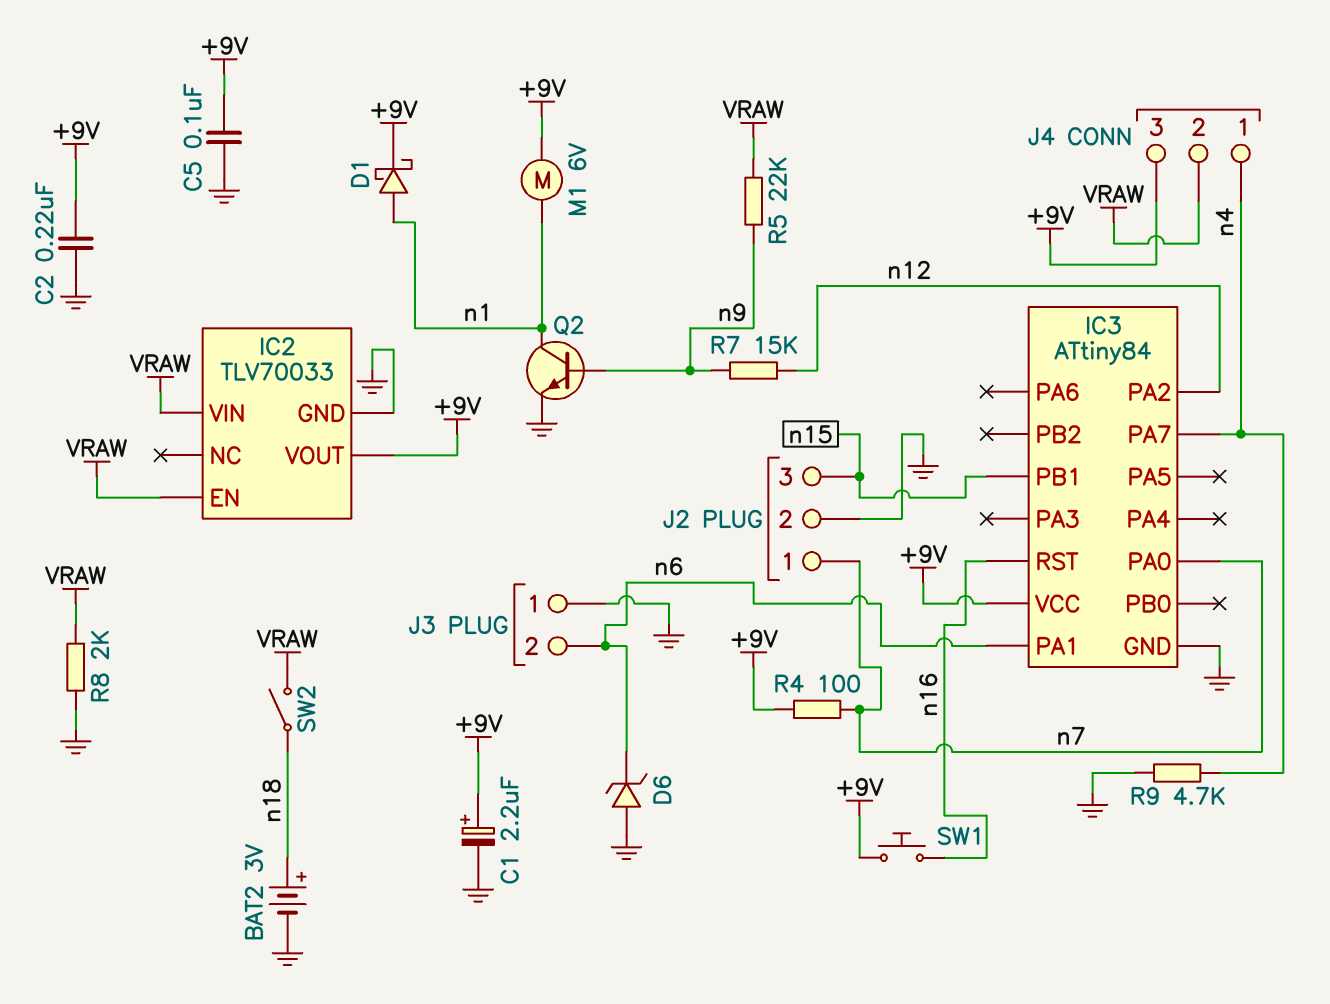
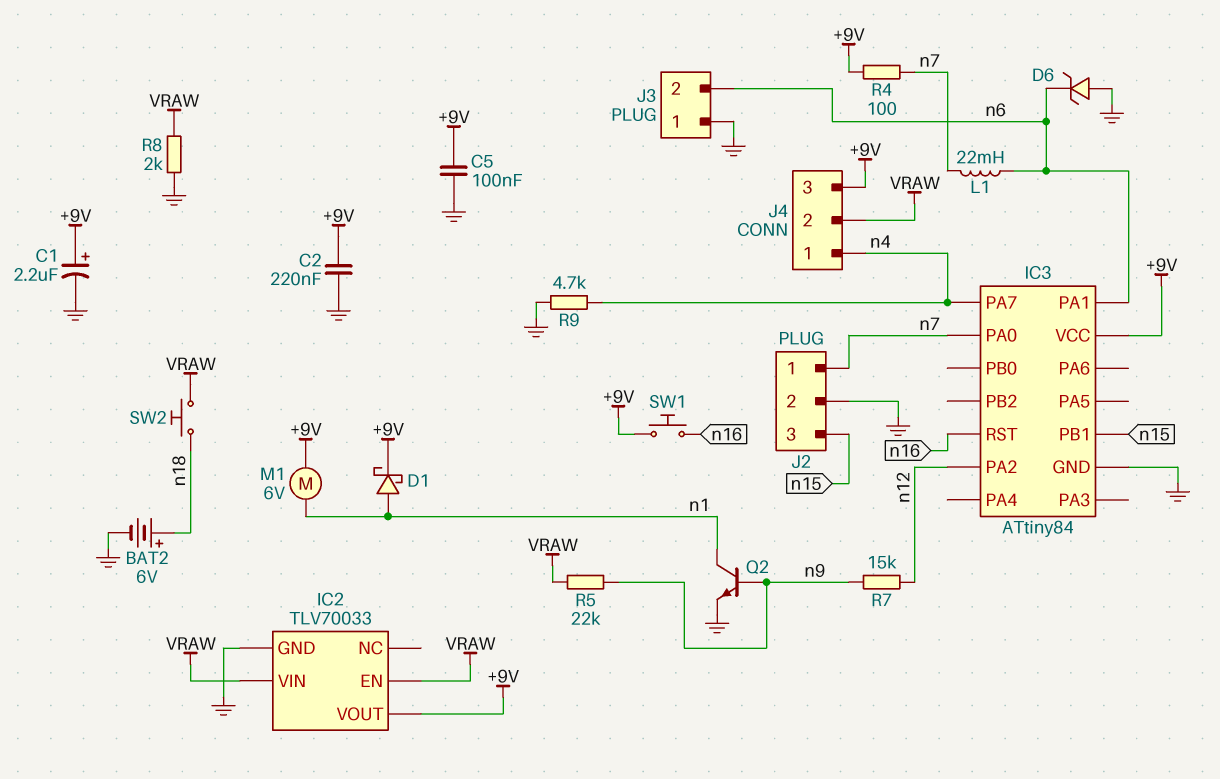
BAT2: 3V (plus n18, minus GND) -> 6V (plus n18, minus GND)
L1: none -> 22mH (n6, n7)
SW2: switch (VRAW, n18) -> button (VRAW, n18)

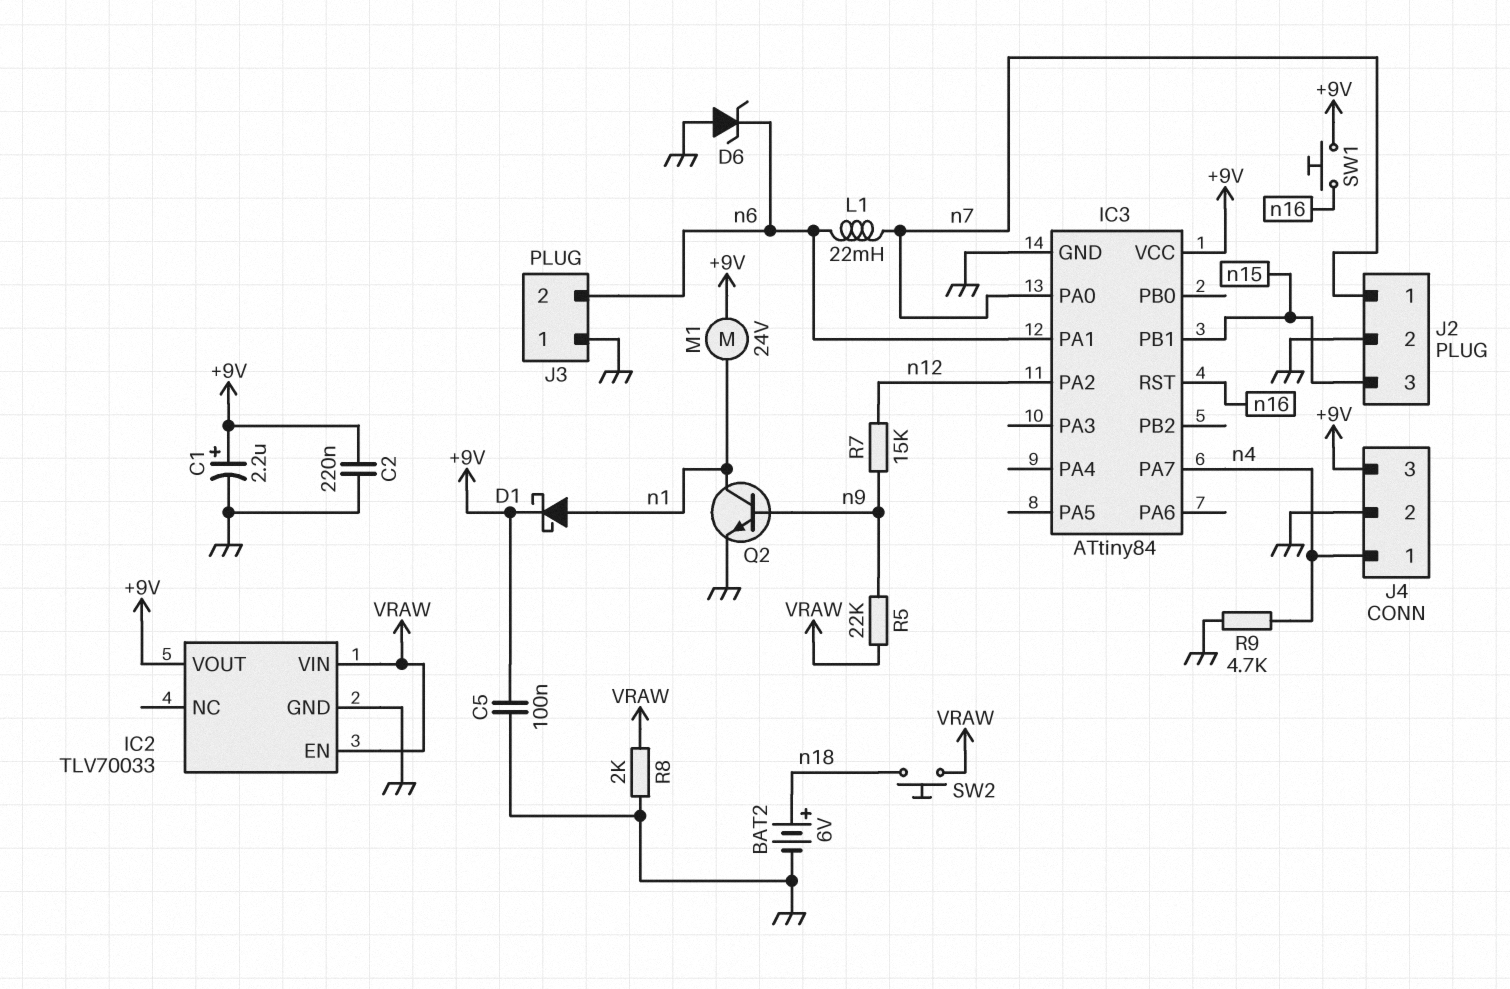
J4 pin 2: VRAW -> GND
M1: motor 6V (+9V, n1) -> motor 24V (+9V, n1)
R4: 100 (+9V, n7) -> none

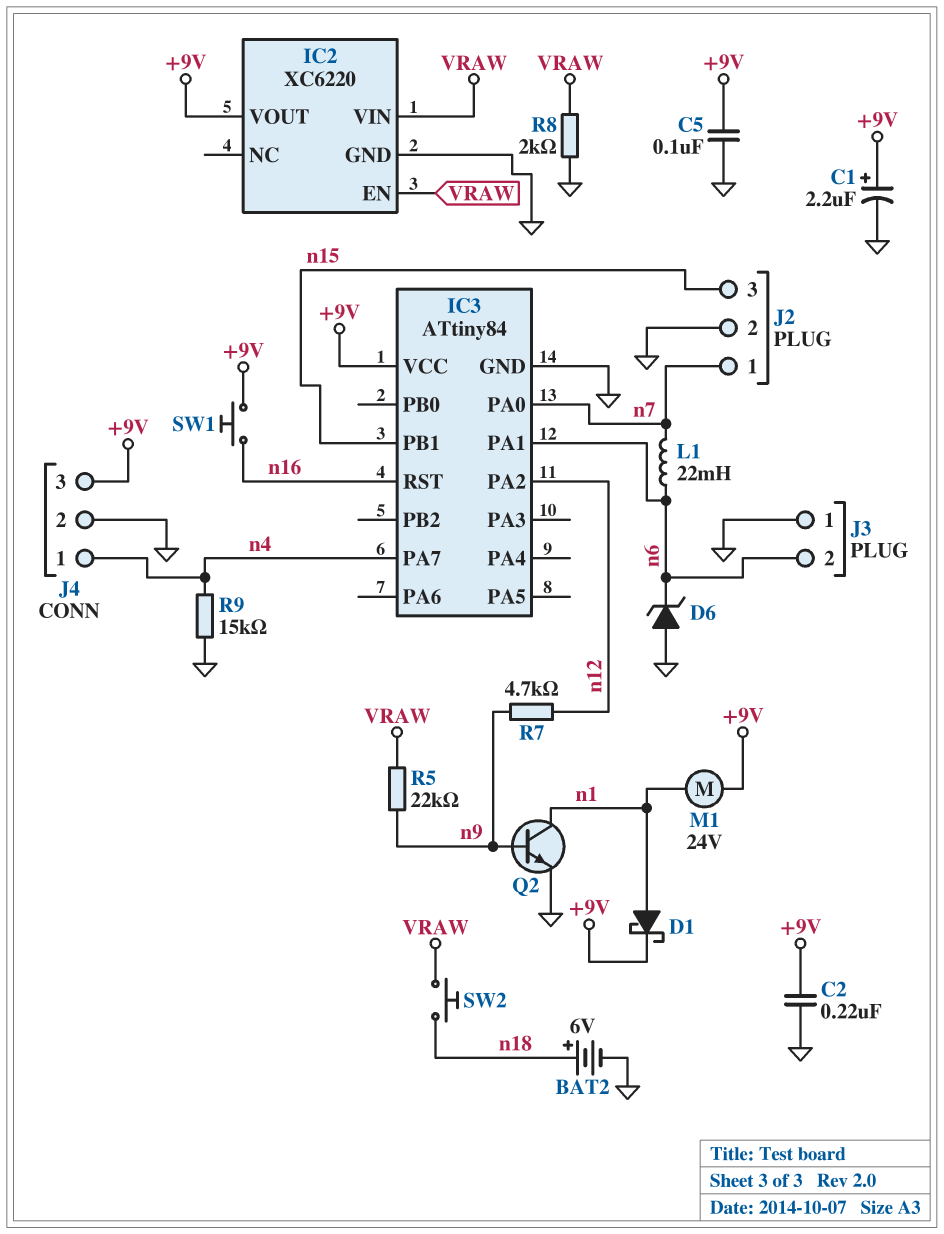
IC2: TLV70033 -> XC6220
R7: 15k (n9, n12) -> 4.7k (n9, n12)
R9: 4.7k (GND, n4) -> 15k (GND, n4)

